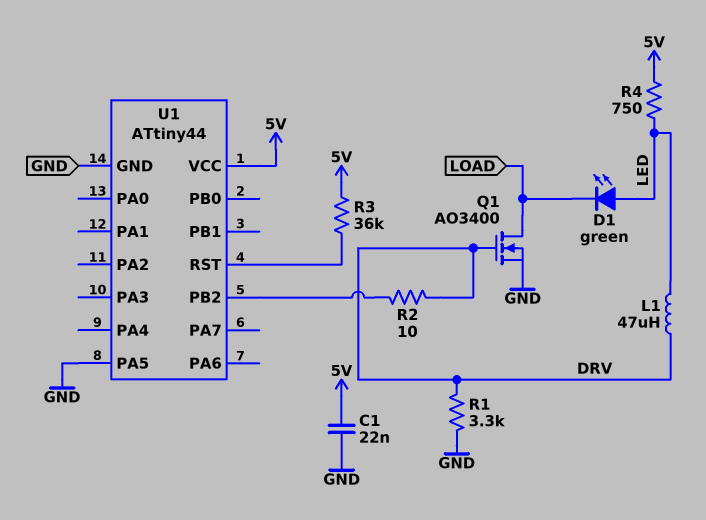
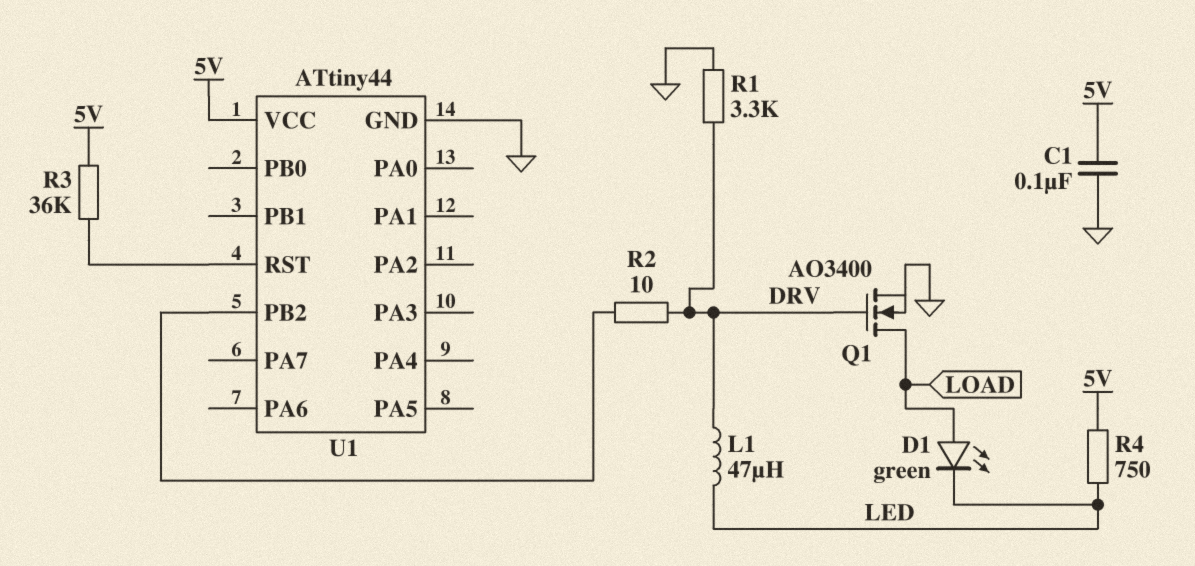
C1: 22nF (5V, GND) -> 100nF (5V, GND)
D1: LED green (A LED, K LOAD) -> LED green (A LOAD, K LED)
U1 pin PA5: GND -> none

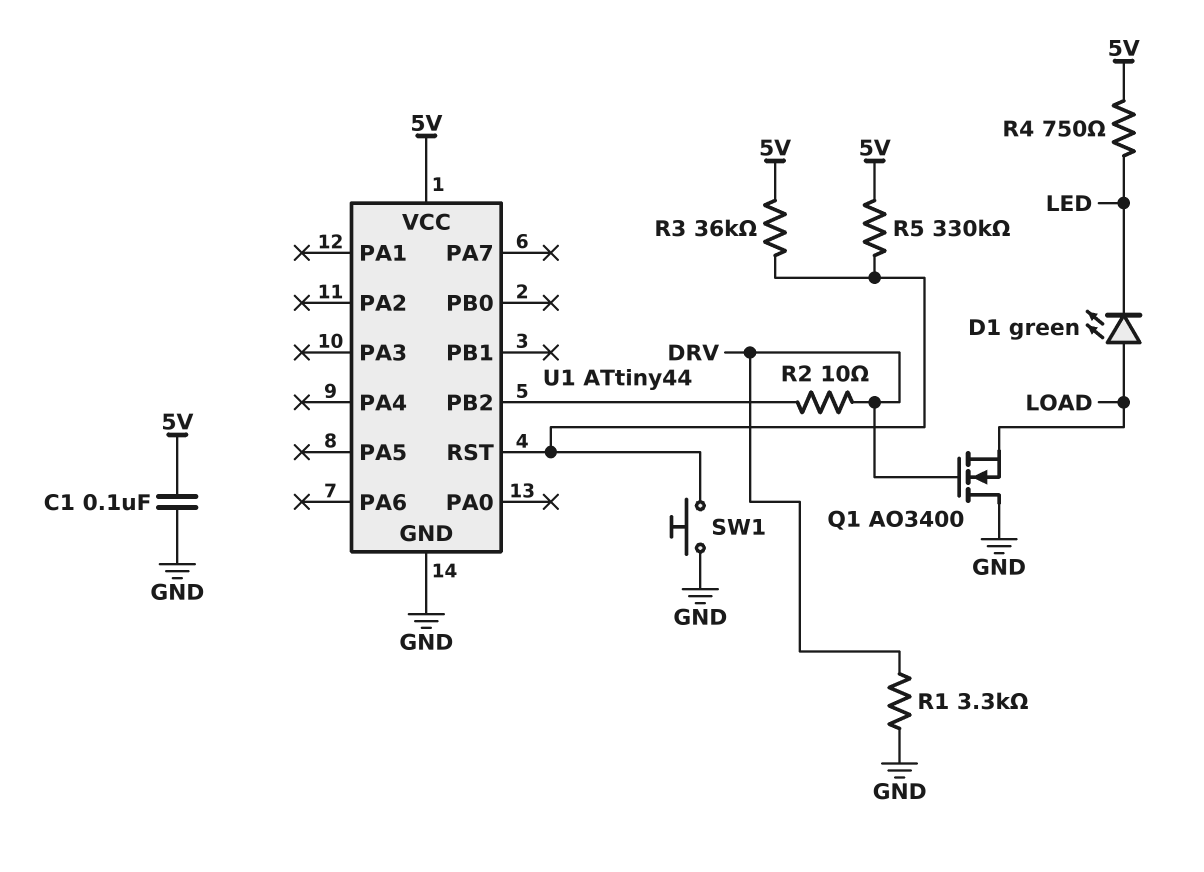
L1: 47uH (DRV, LED) -> none
Q1: NMOS AO3400 (G DRV, D LOAD, S GND) -> NMOS AO3400 (G DRV, D GND, S LOAD)
R5: none -> 330k (5V, U1/RST)
SW1: none -> button (GND, U1/RST)

